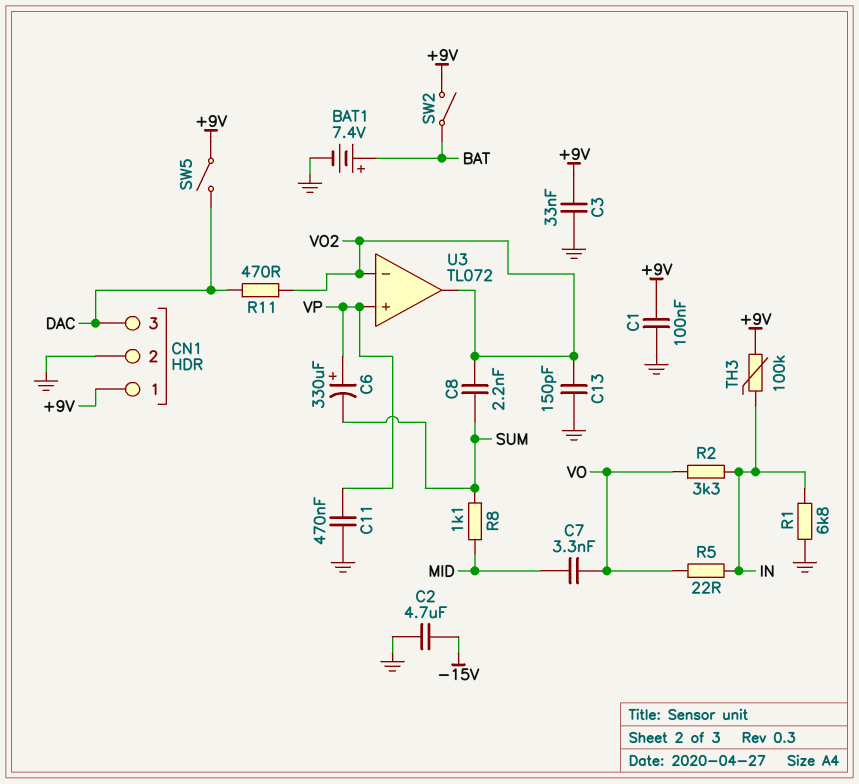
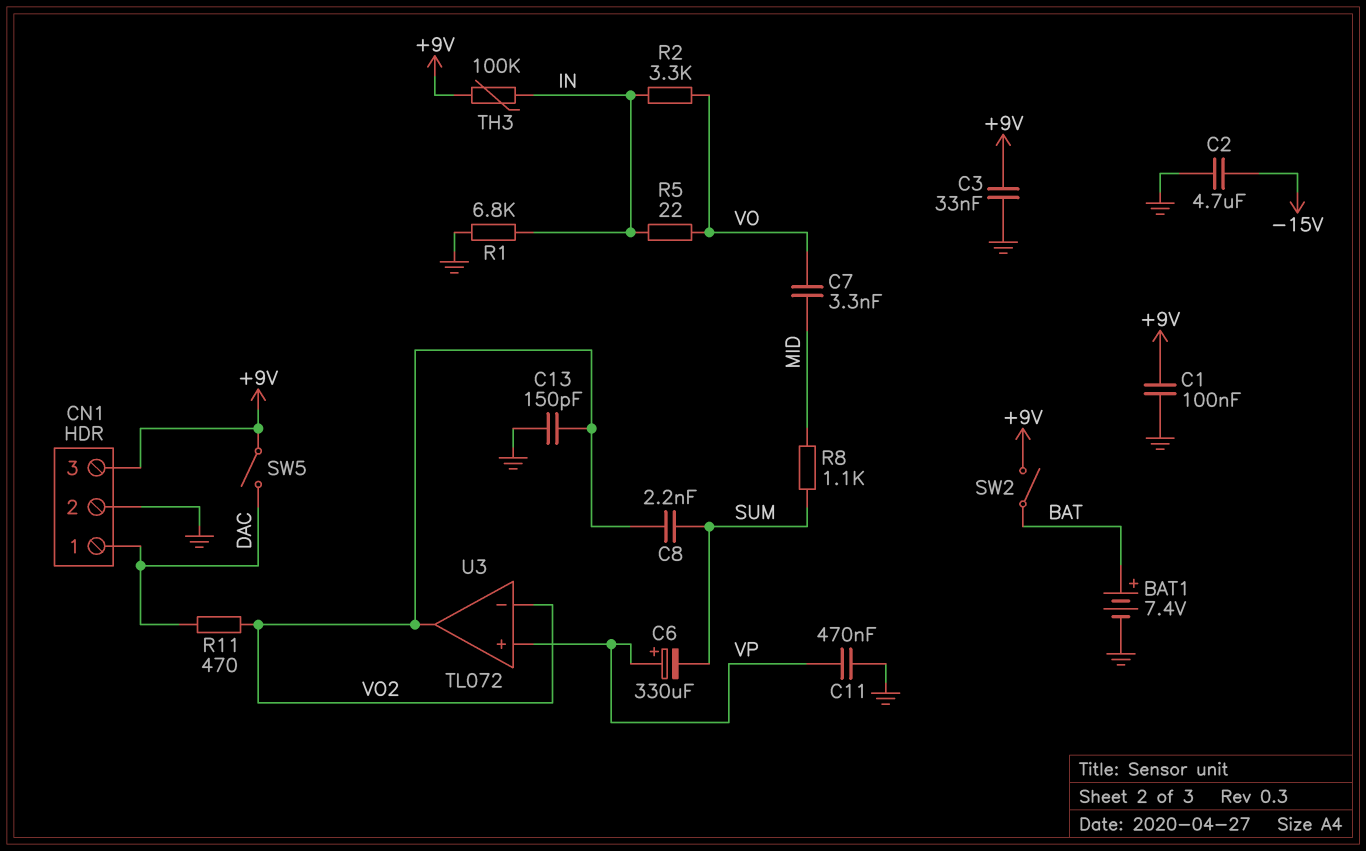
CN1 pin 1: +9V -> DAC
CN1 pin 3: DAC -> +9V

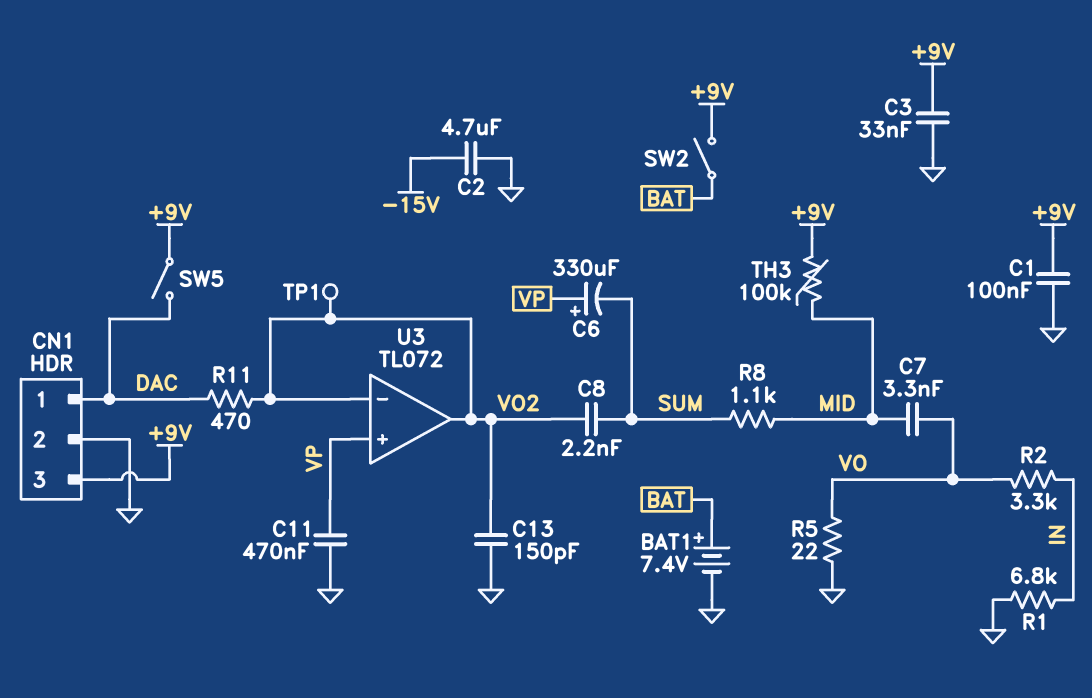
R5: 22 (IN, VO) -> 22 (GND, VO)
TH3: 100k (+9V, IN) -> 100k (+9V, MID)
TP1: none -> test point (VO2)

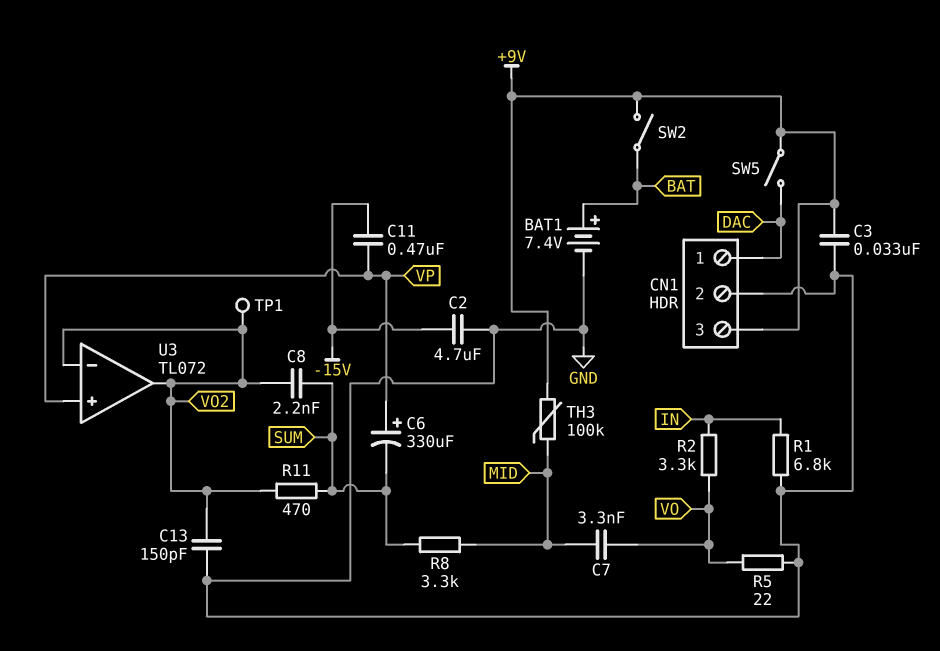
C1: 100nF (+9V, GND) -> none
C11: 470nF (GND, VP) -> 470nF (-15V, VP)
R8: 1.1k (MID, SUM) -> 3.3k (MID, SUM)
R11: 470 (DAC, VO2) -> 470 (SUM, VO2)

